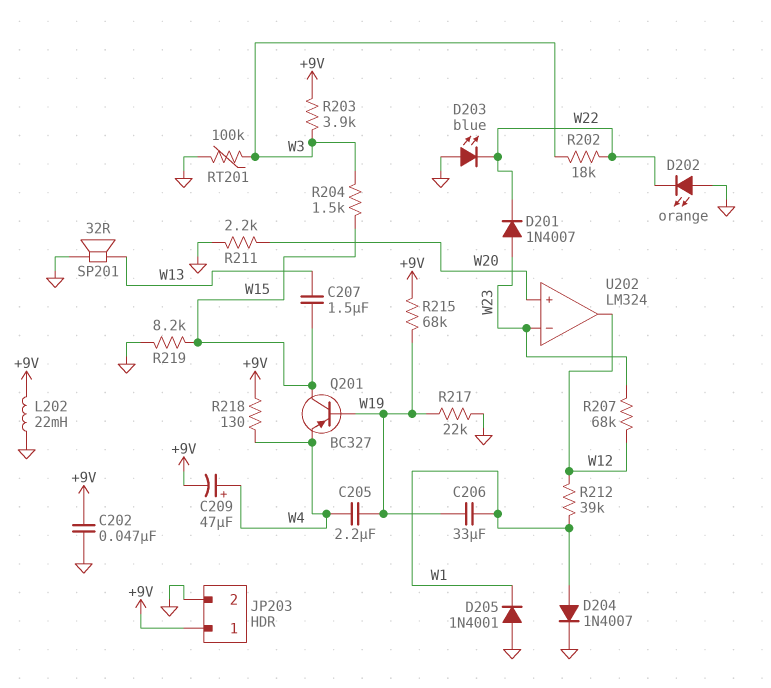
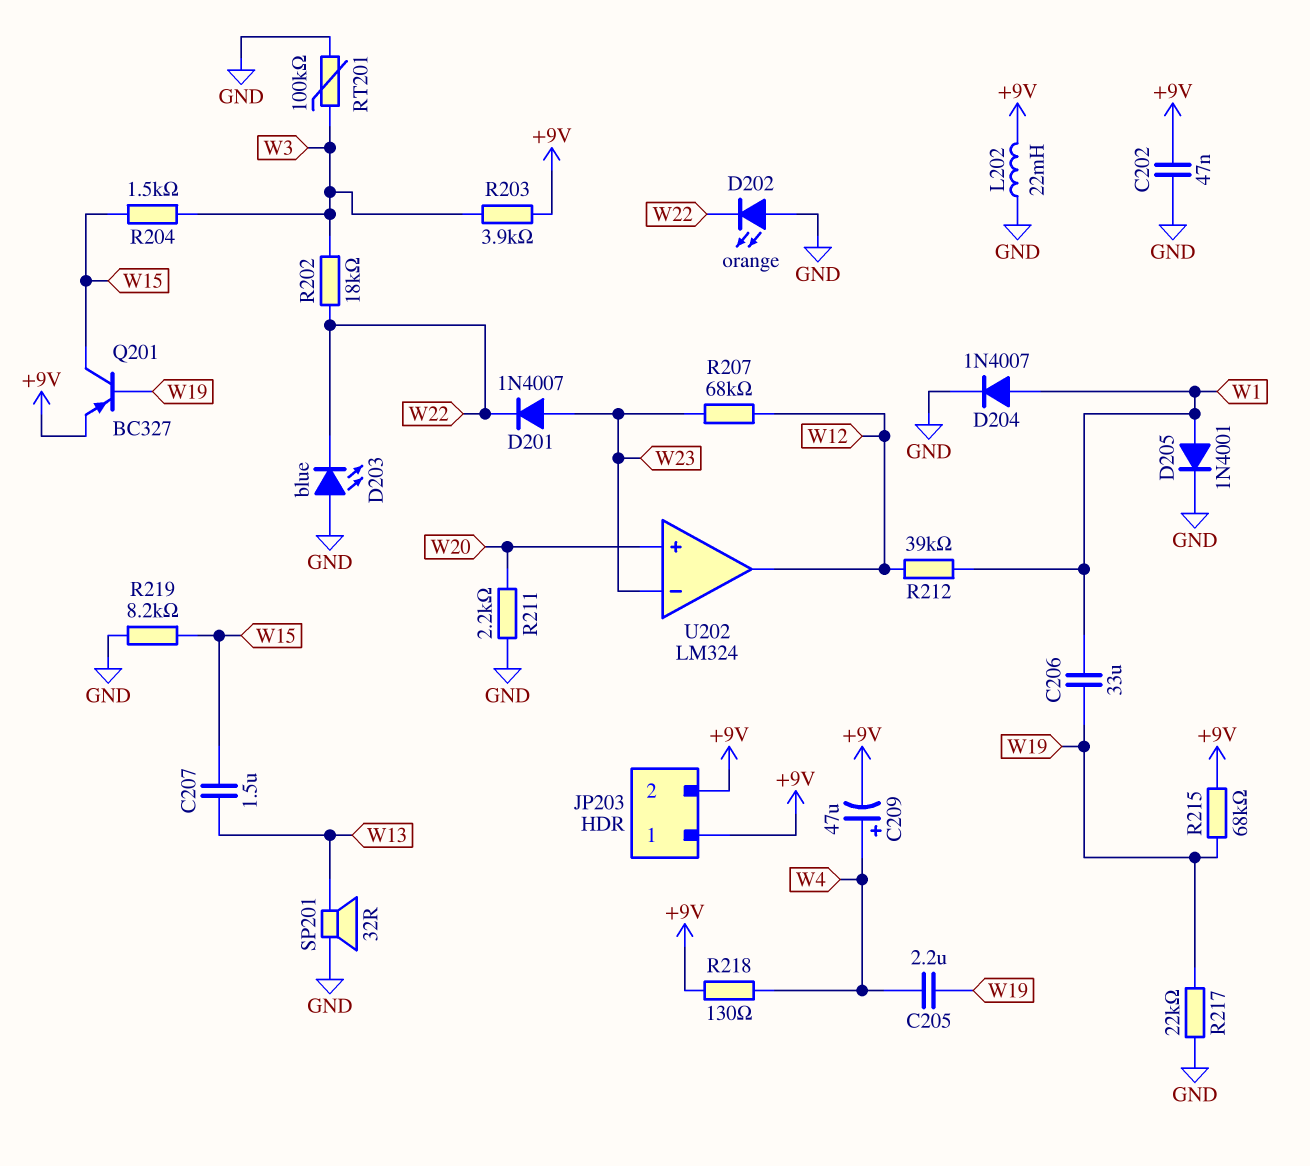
D205: diode 1N4001 (A GND, K W1) -> diode 1N4001 (A W1, K GND)
JP203 pin 2: GND -> +9V
Q201: PNP BC327 (B W19, C W15, E W4) -> PNP BC327 (B W19, C W15, E +9V)

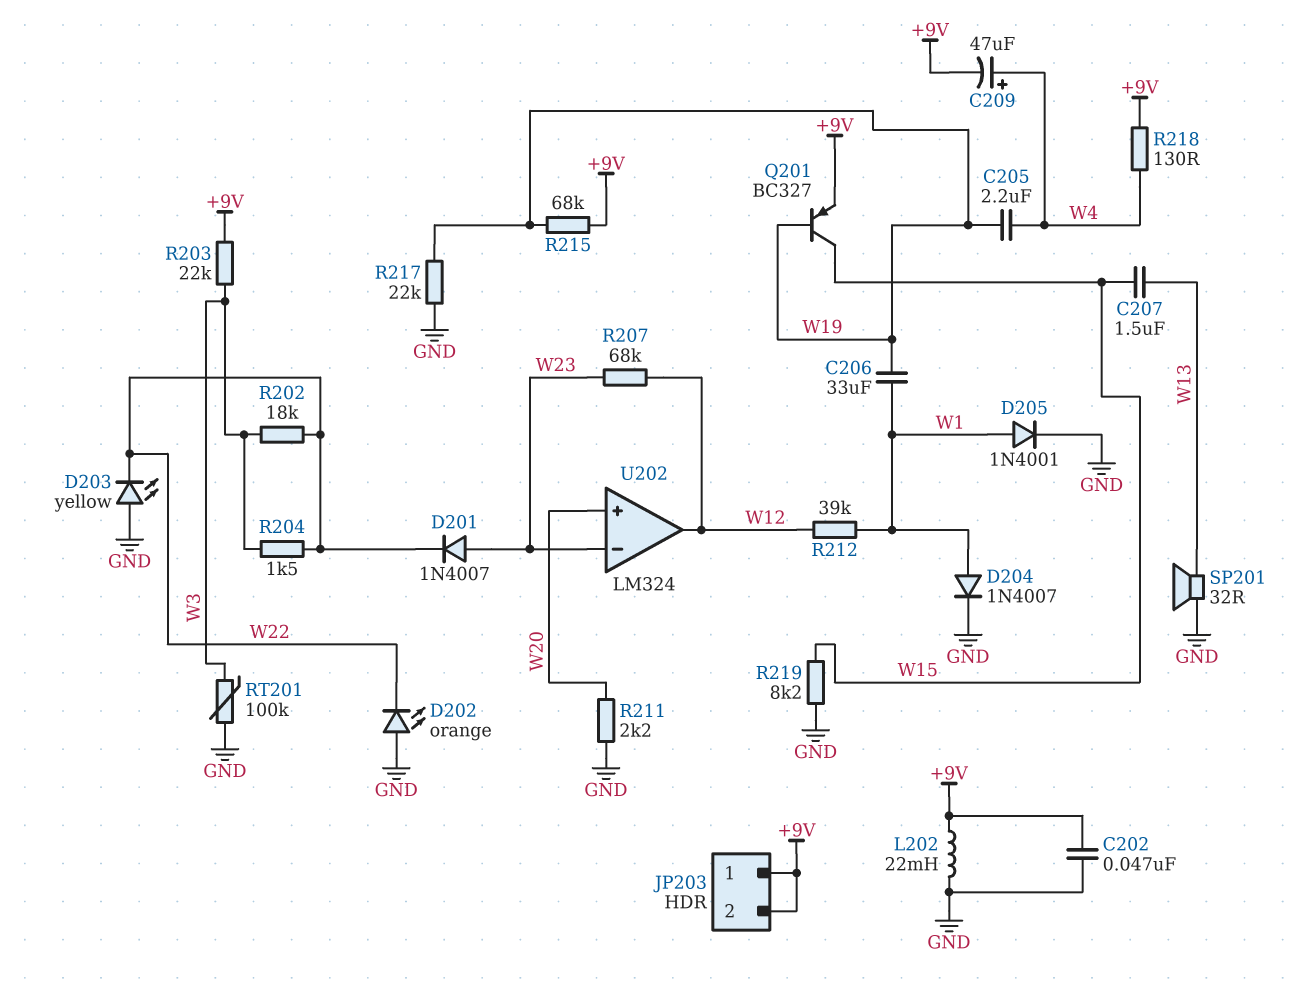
D203: LED blue (A GND, K W22) -> LED yellow (A GND, K W22)
R203: 3.9k (+9V, W3) -> 22k (+9V, W3)
R204: 1.5k (W3, W15) -> 1.5k (W3, W22)

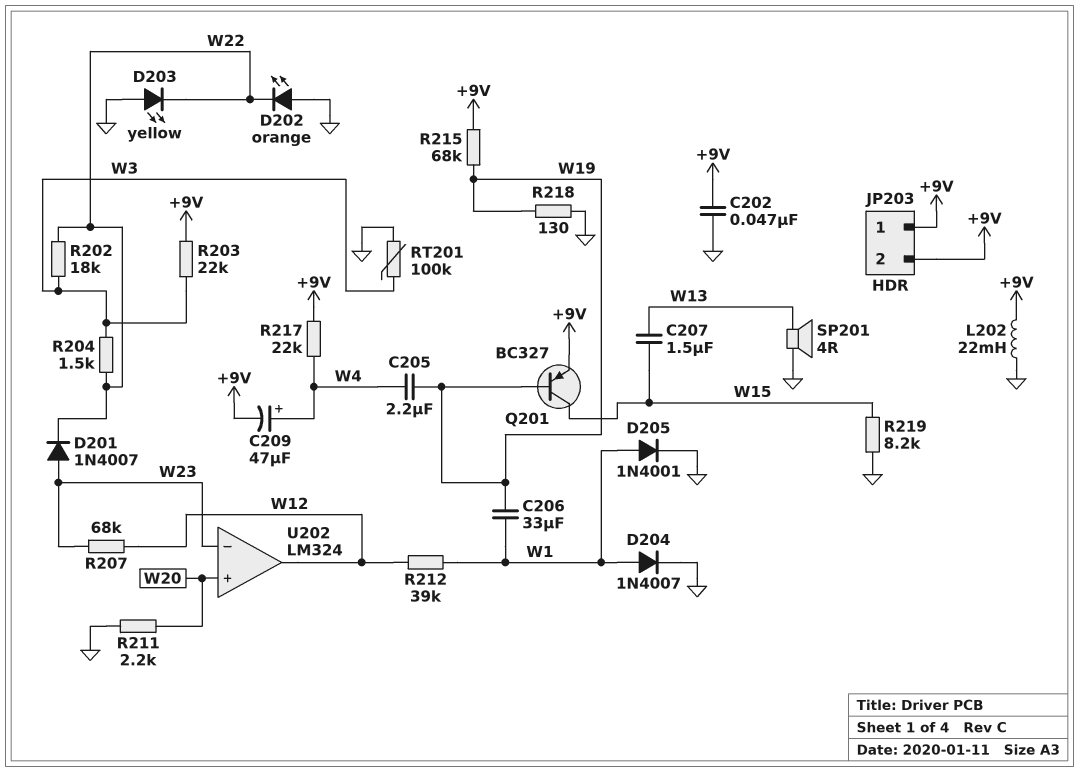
R217: 22k (GND, W19) -> 22k (+9V, W4)
R218: 130 (+9V, W4) -> 130 (GND, W19)
SP201: speaker 32R (GND, W13) -> speaker 4R (GND, W13)

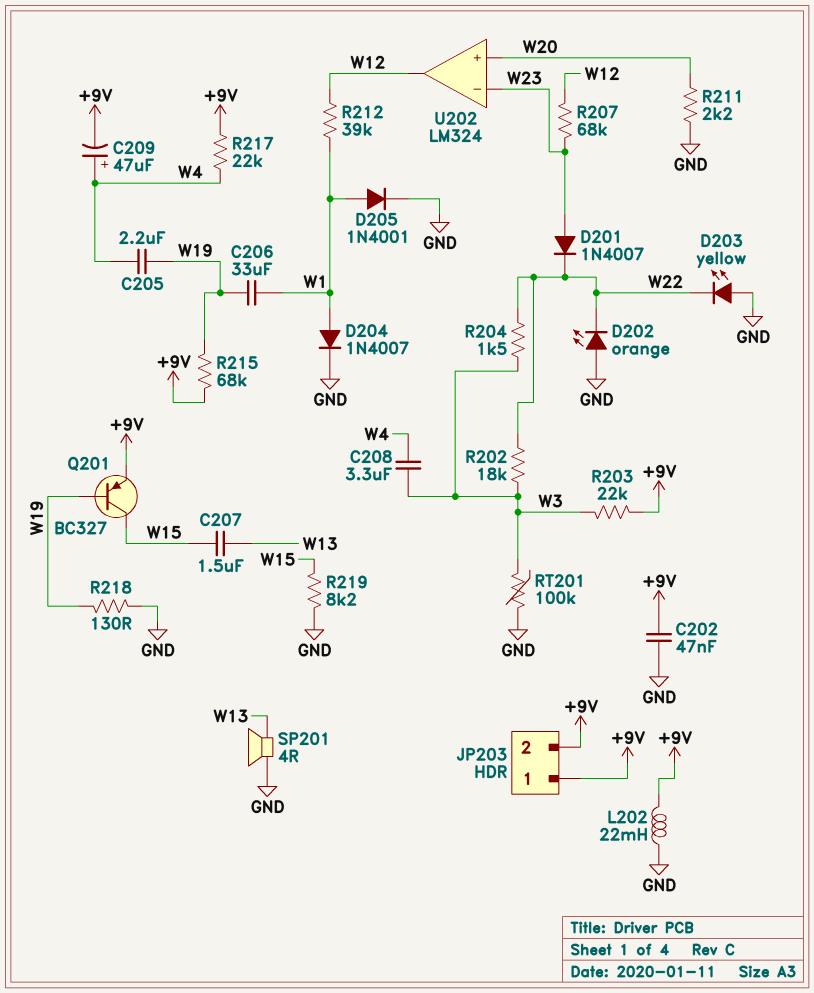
C208: none -> 3.3uF (W3, W4)

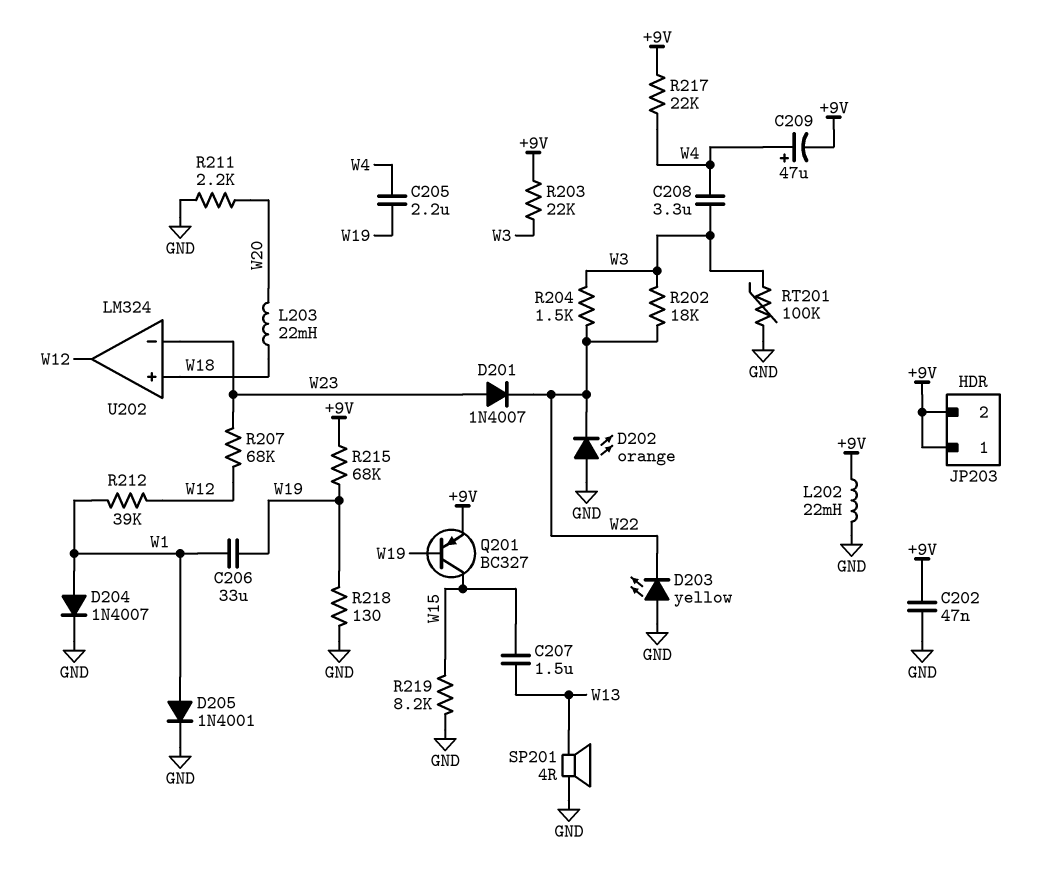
L203: none -> 22mH (W18, W20)
U202 pin in+: W20 -> W18

